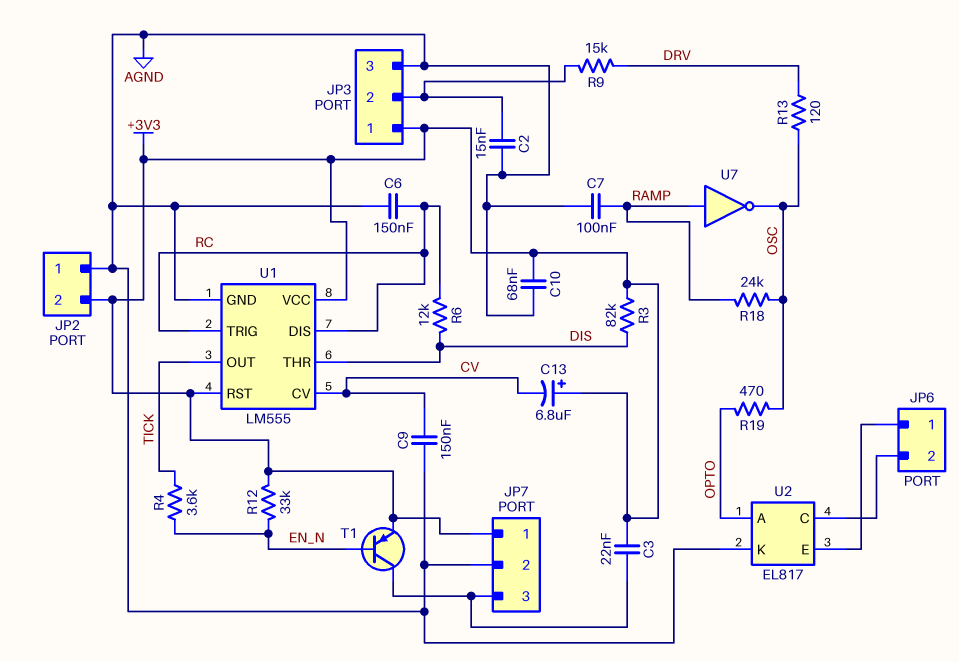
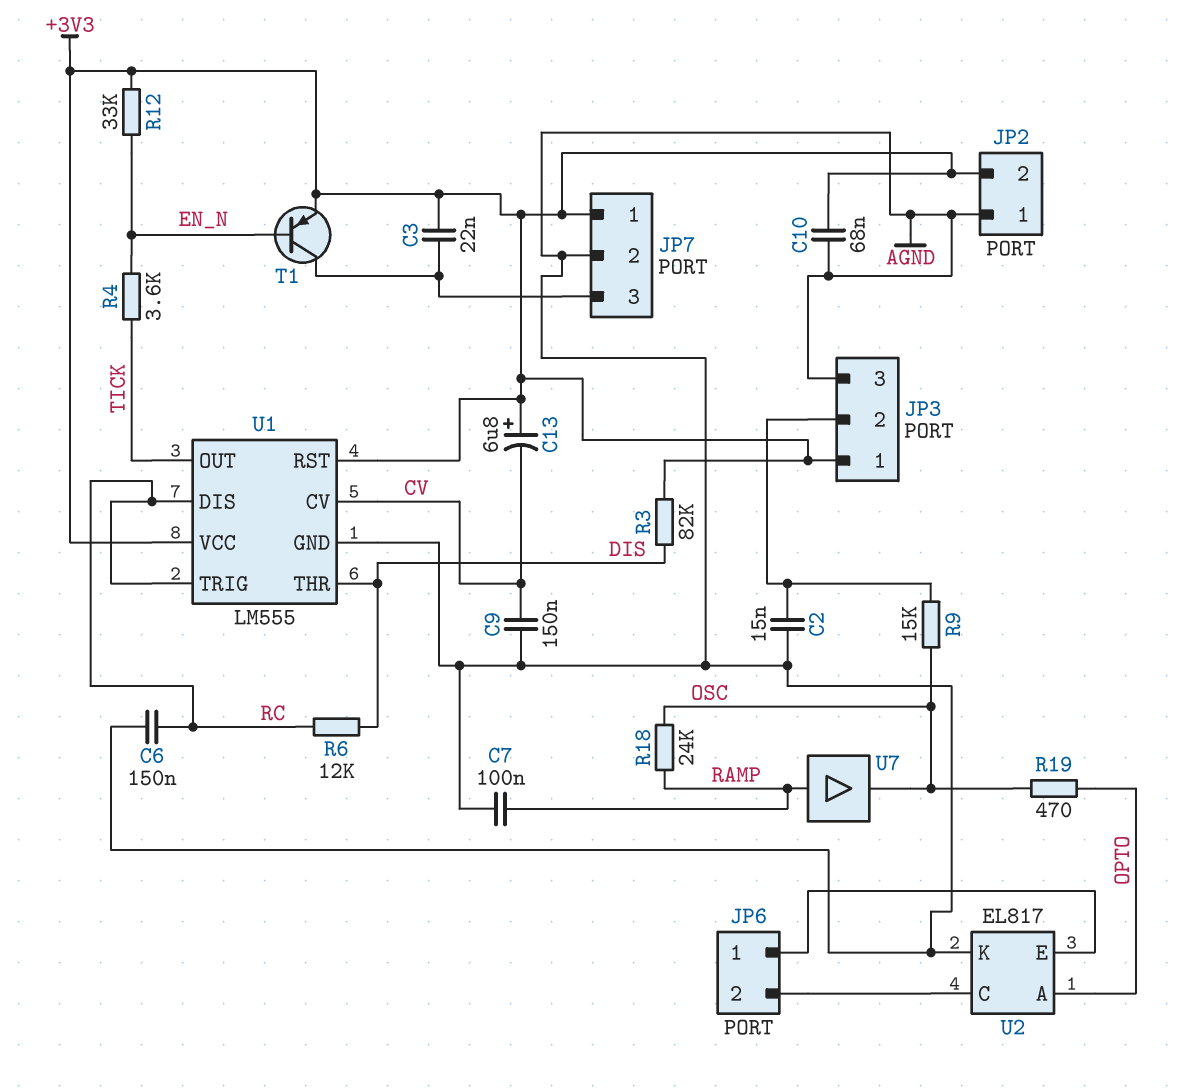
R9: 15k (DRV, JP3/2) -> 15k (JP3/2, OSC)
R13: 120 (DRV, OSC) -> none
U7: NOT (in RAMP, out OSC) -> buffer (in RAMP, out OSC)

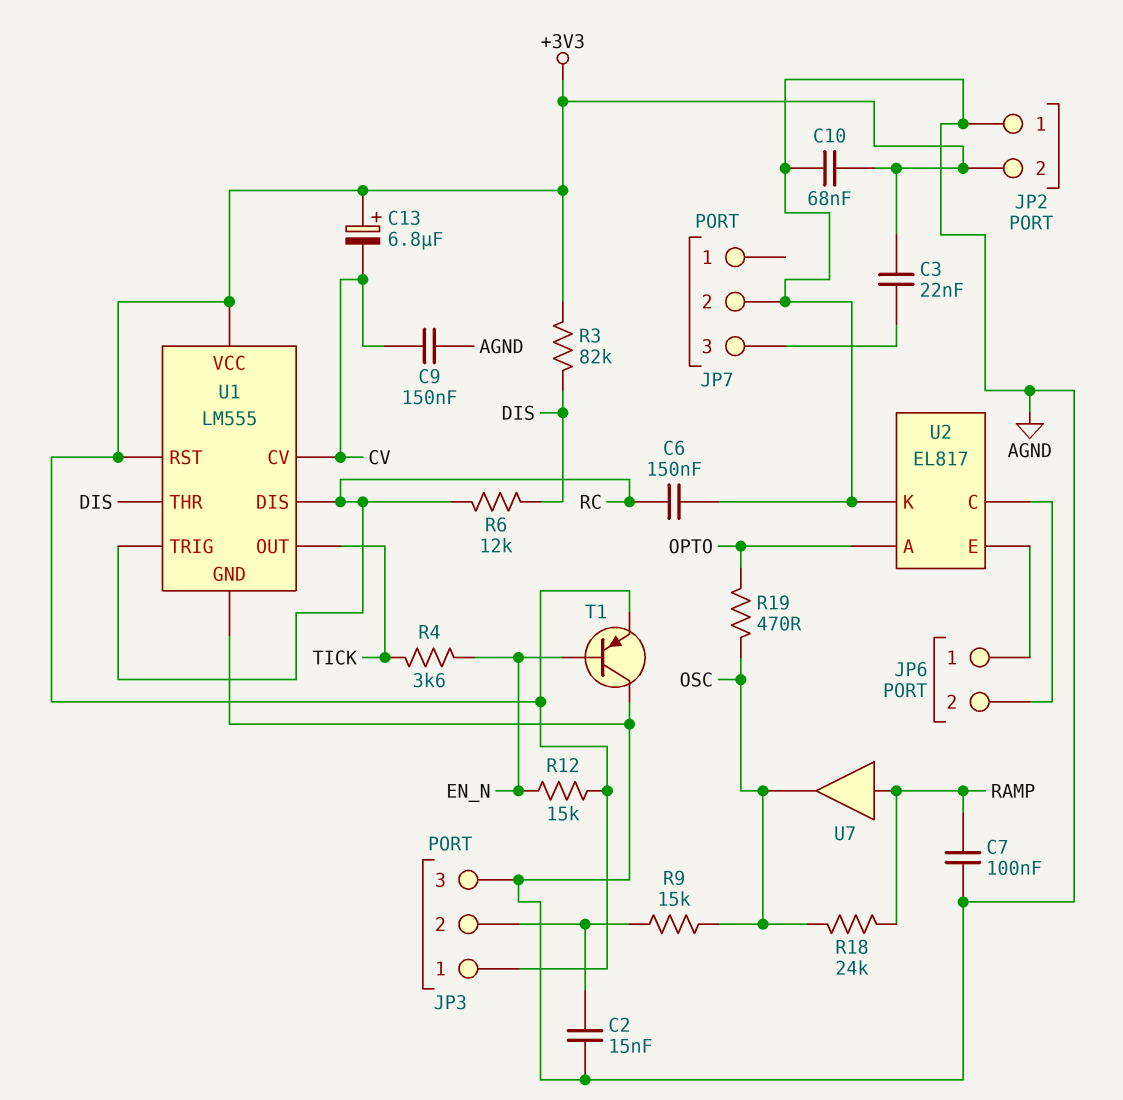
JP7 pin 1: +3V3 -> none
R12: 33k (+3V3, EN_N) -> 15k (+3V3, EN_N)
T1: PNP (B EN_N, C JP7/3, E +3V3) -> PNP (B EN_N, C AGND, E +3V3)

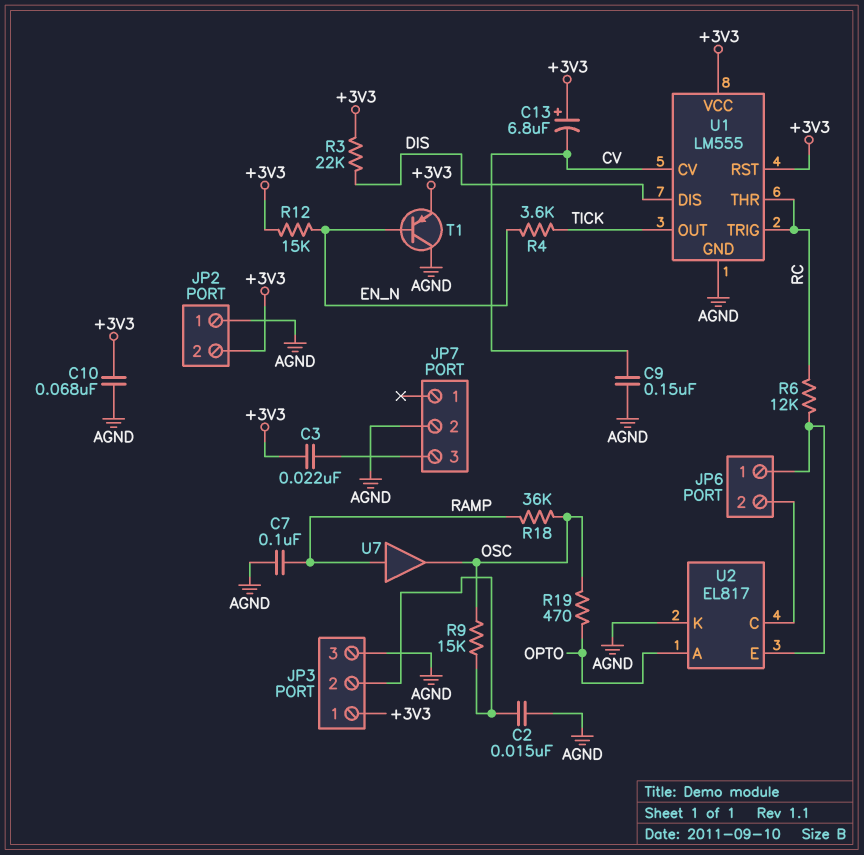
C6: 150nF (AGND, RC) -> none
R3: 82k (+3V3, DIS) -> 22k (+3V3, DIS)
R6: 12k (DIS, RC) -> 12k (JP6/1, RC)
R18: 24k (OSC, RAMP) -> 36k (OSC, RAMP)
U1 pin DIS: RC -> DIS
U1 pin THR: DIS -> RC

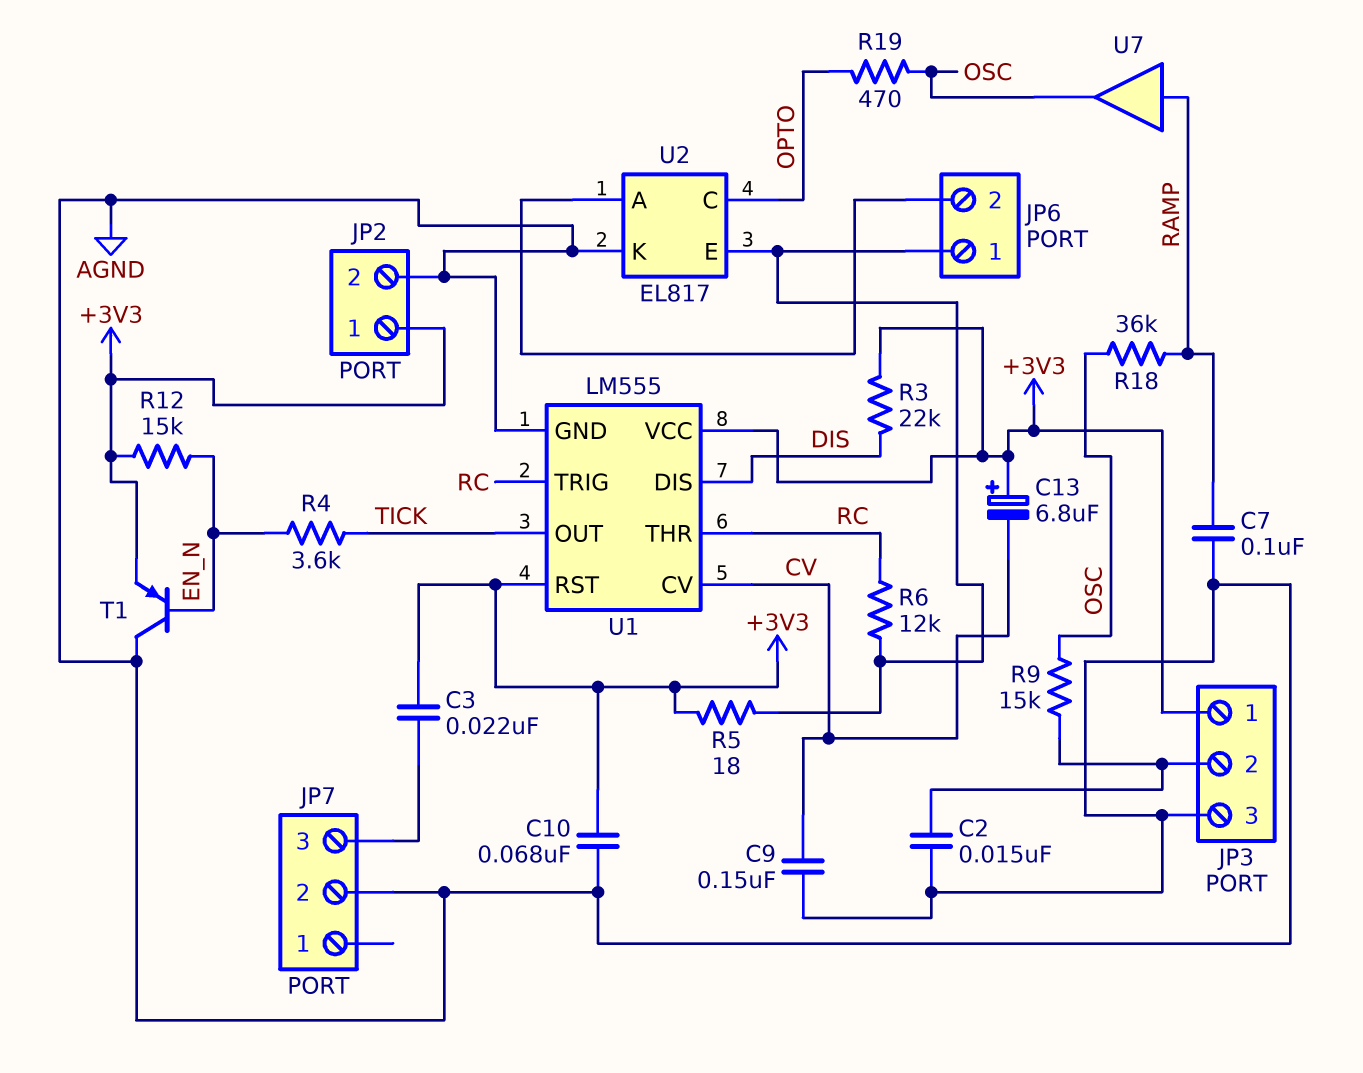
JP2 pin 1: AGND -> +3V3
JP2 pin 2: +3V3 -> AGND
R5: none -> 18 (+3V3, JP6/1)
U2 pin A: OPTO -> JP6/2
U2 pin C: JP6/2 -> OPTO

